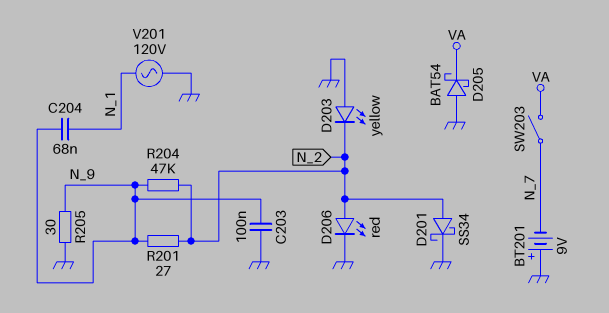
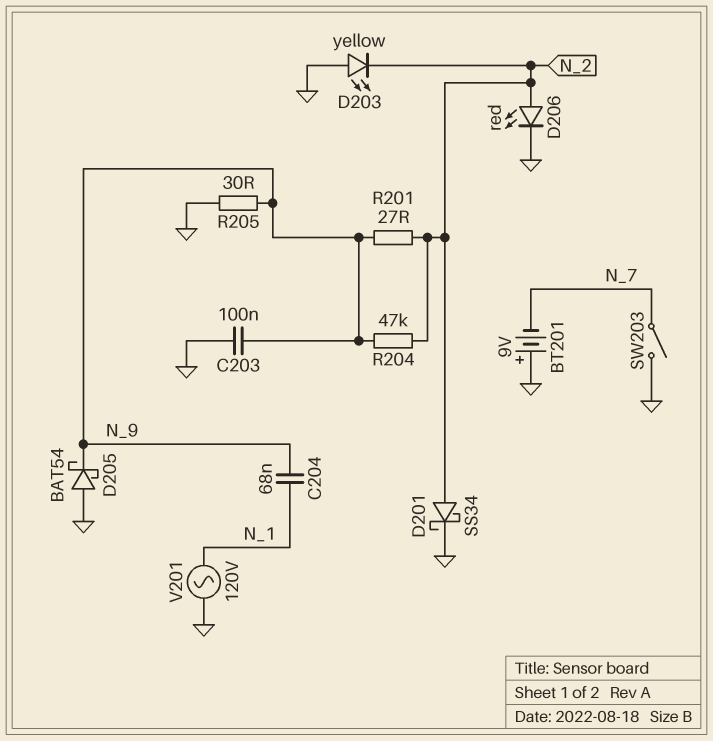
D205: schottky BAT54 (A GND, K VA) -> schottky BAT54 (A GND, K N_9)
SW203: switch (N_7, VA) -> switch (GND, N_7)

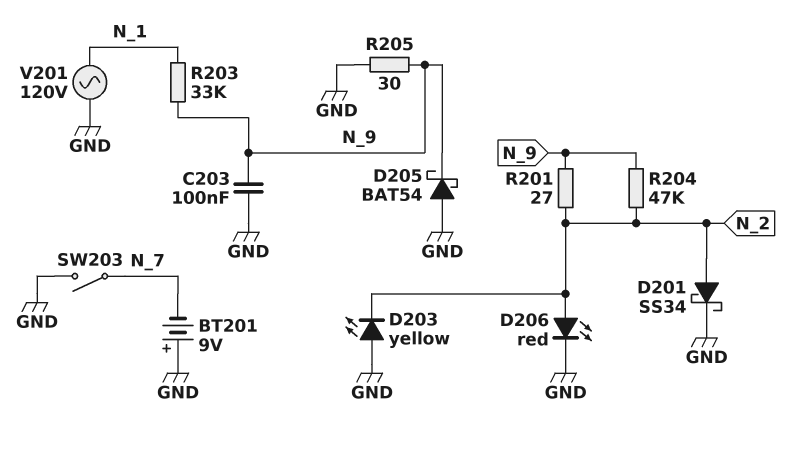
C204: 68nF (N_1, N_9) -> none
R203: none -> 33k (N_1, N_9)

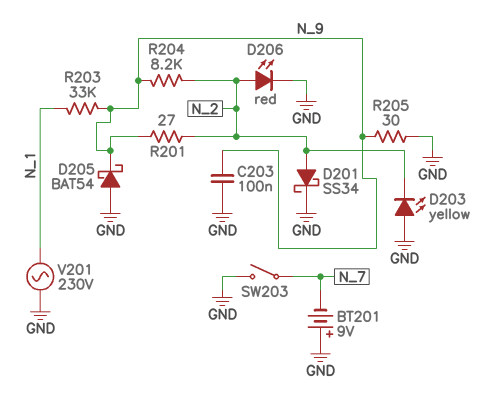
R204: 47k (N_2, N_9) -> 8.2k (N_2, N_9)
V201: AC 120V (GND, N_1) -> AC 230V (GND, N_1)

